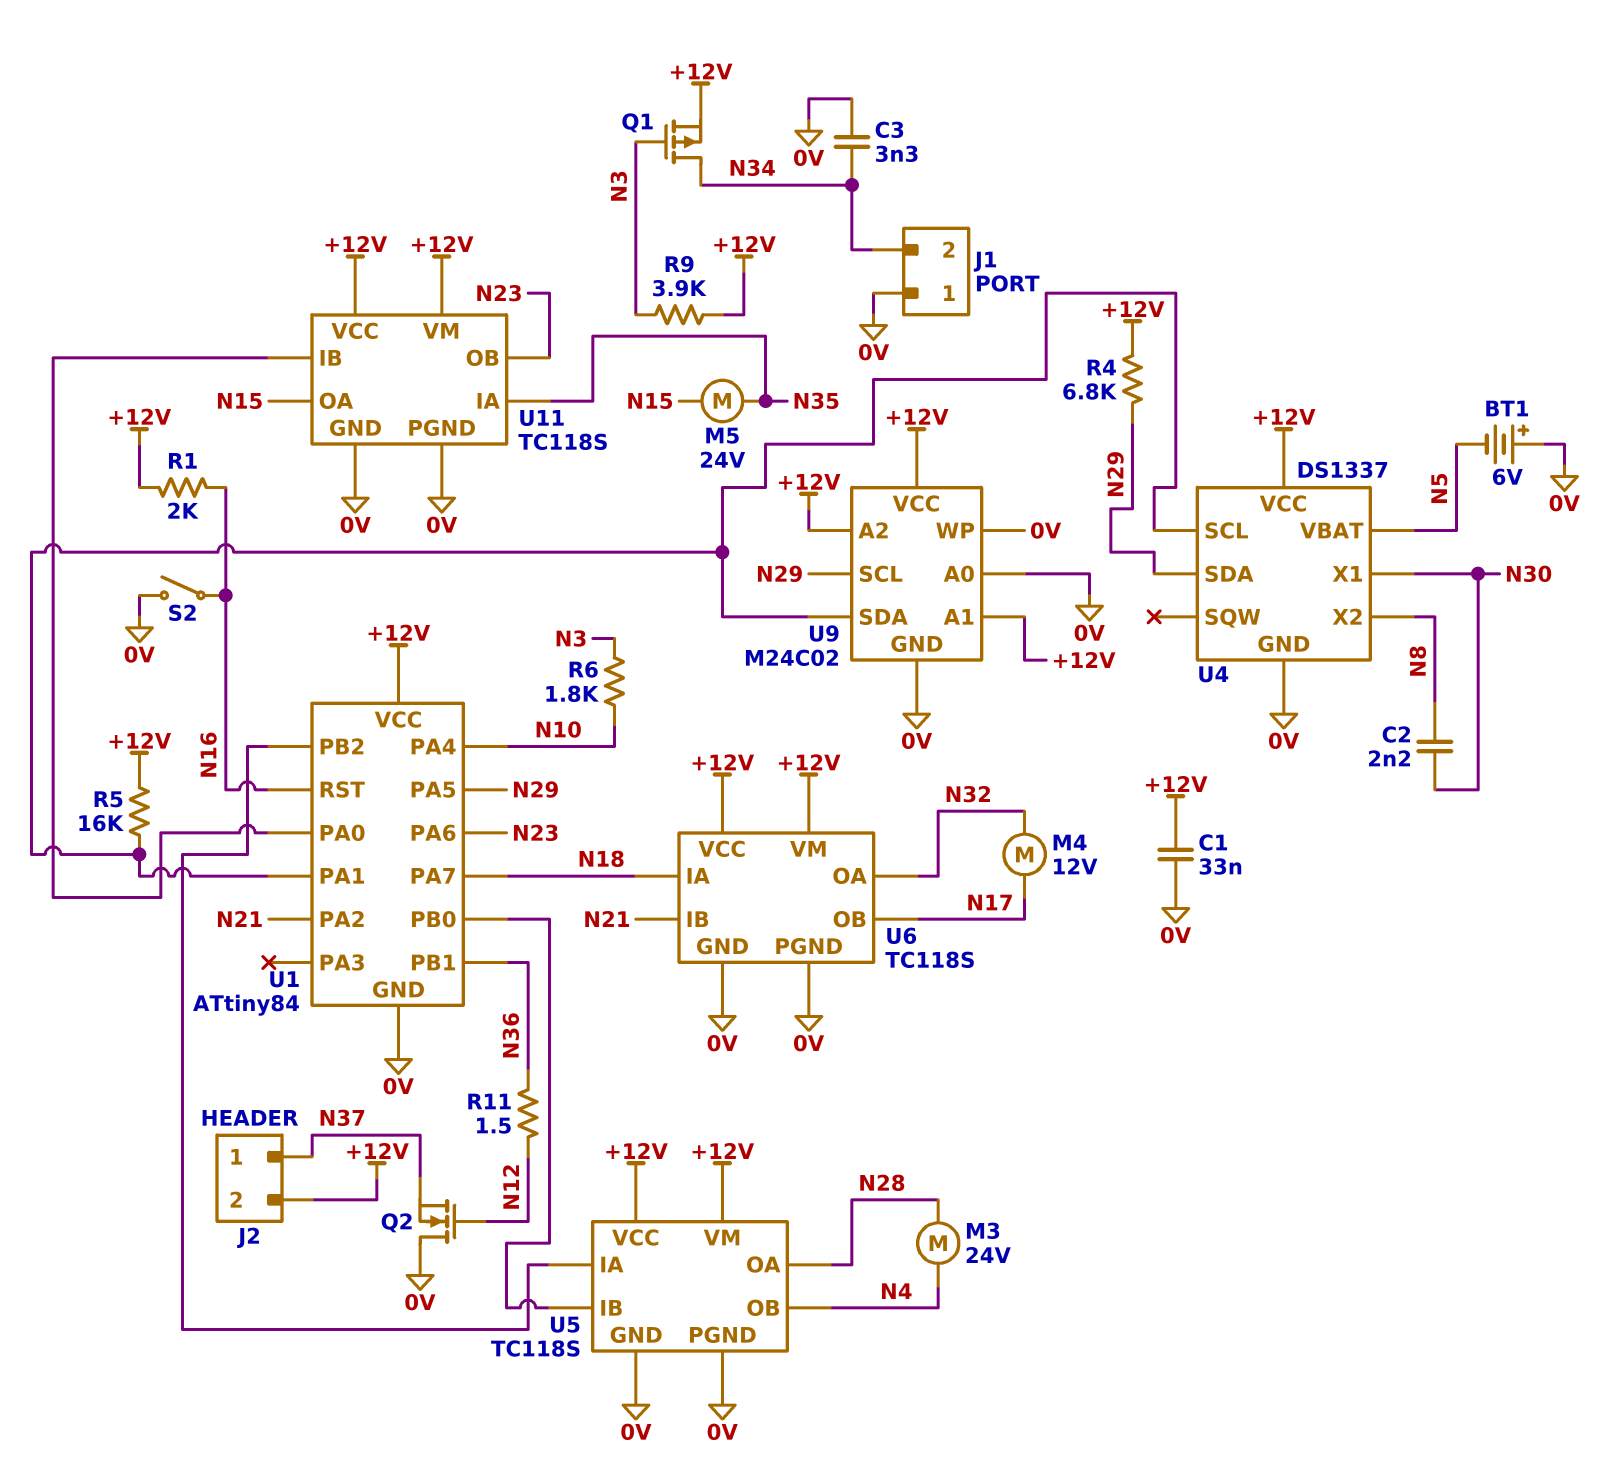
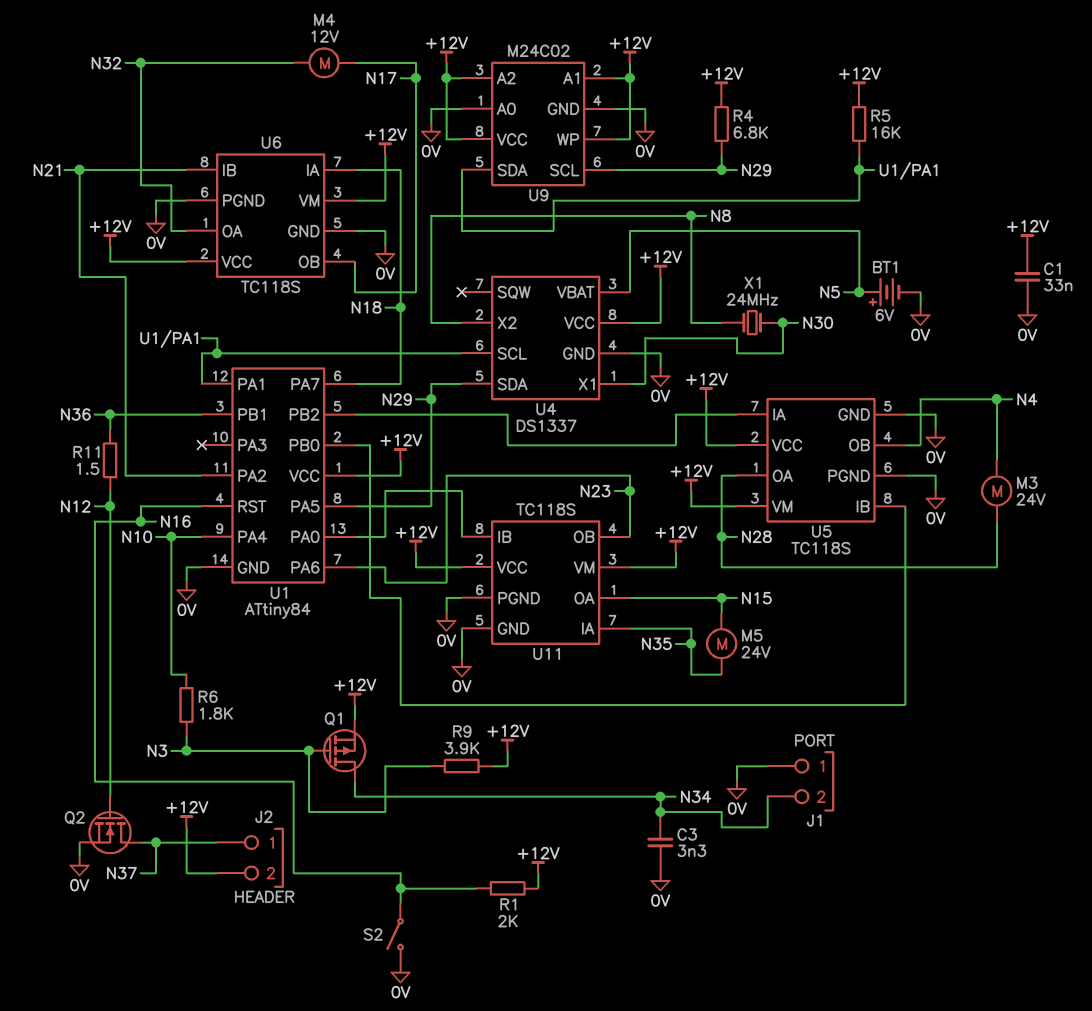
BT1: 6V (plus 0V, minus N5) -> 6V (plus N5, minus 0V)
C2: 2.2nF (N8, N30) -> none
Q2: NMOS (G N12, D 0V, S N37) -> NMOS (G N12, D N37, S 0V)
U9 pin WP: 0V -> +12V
X1: none -> 24MHz (N8, N30)

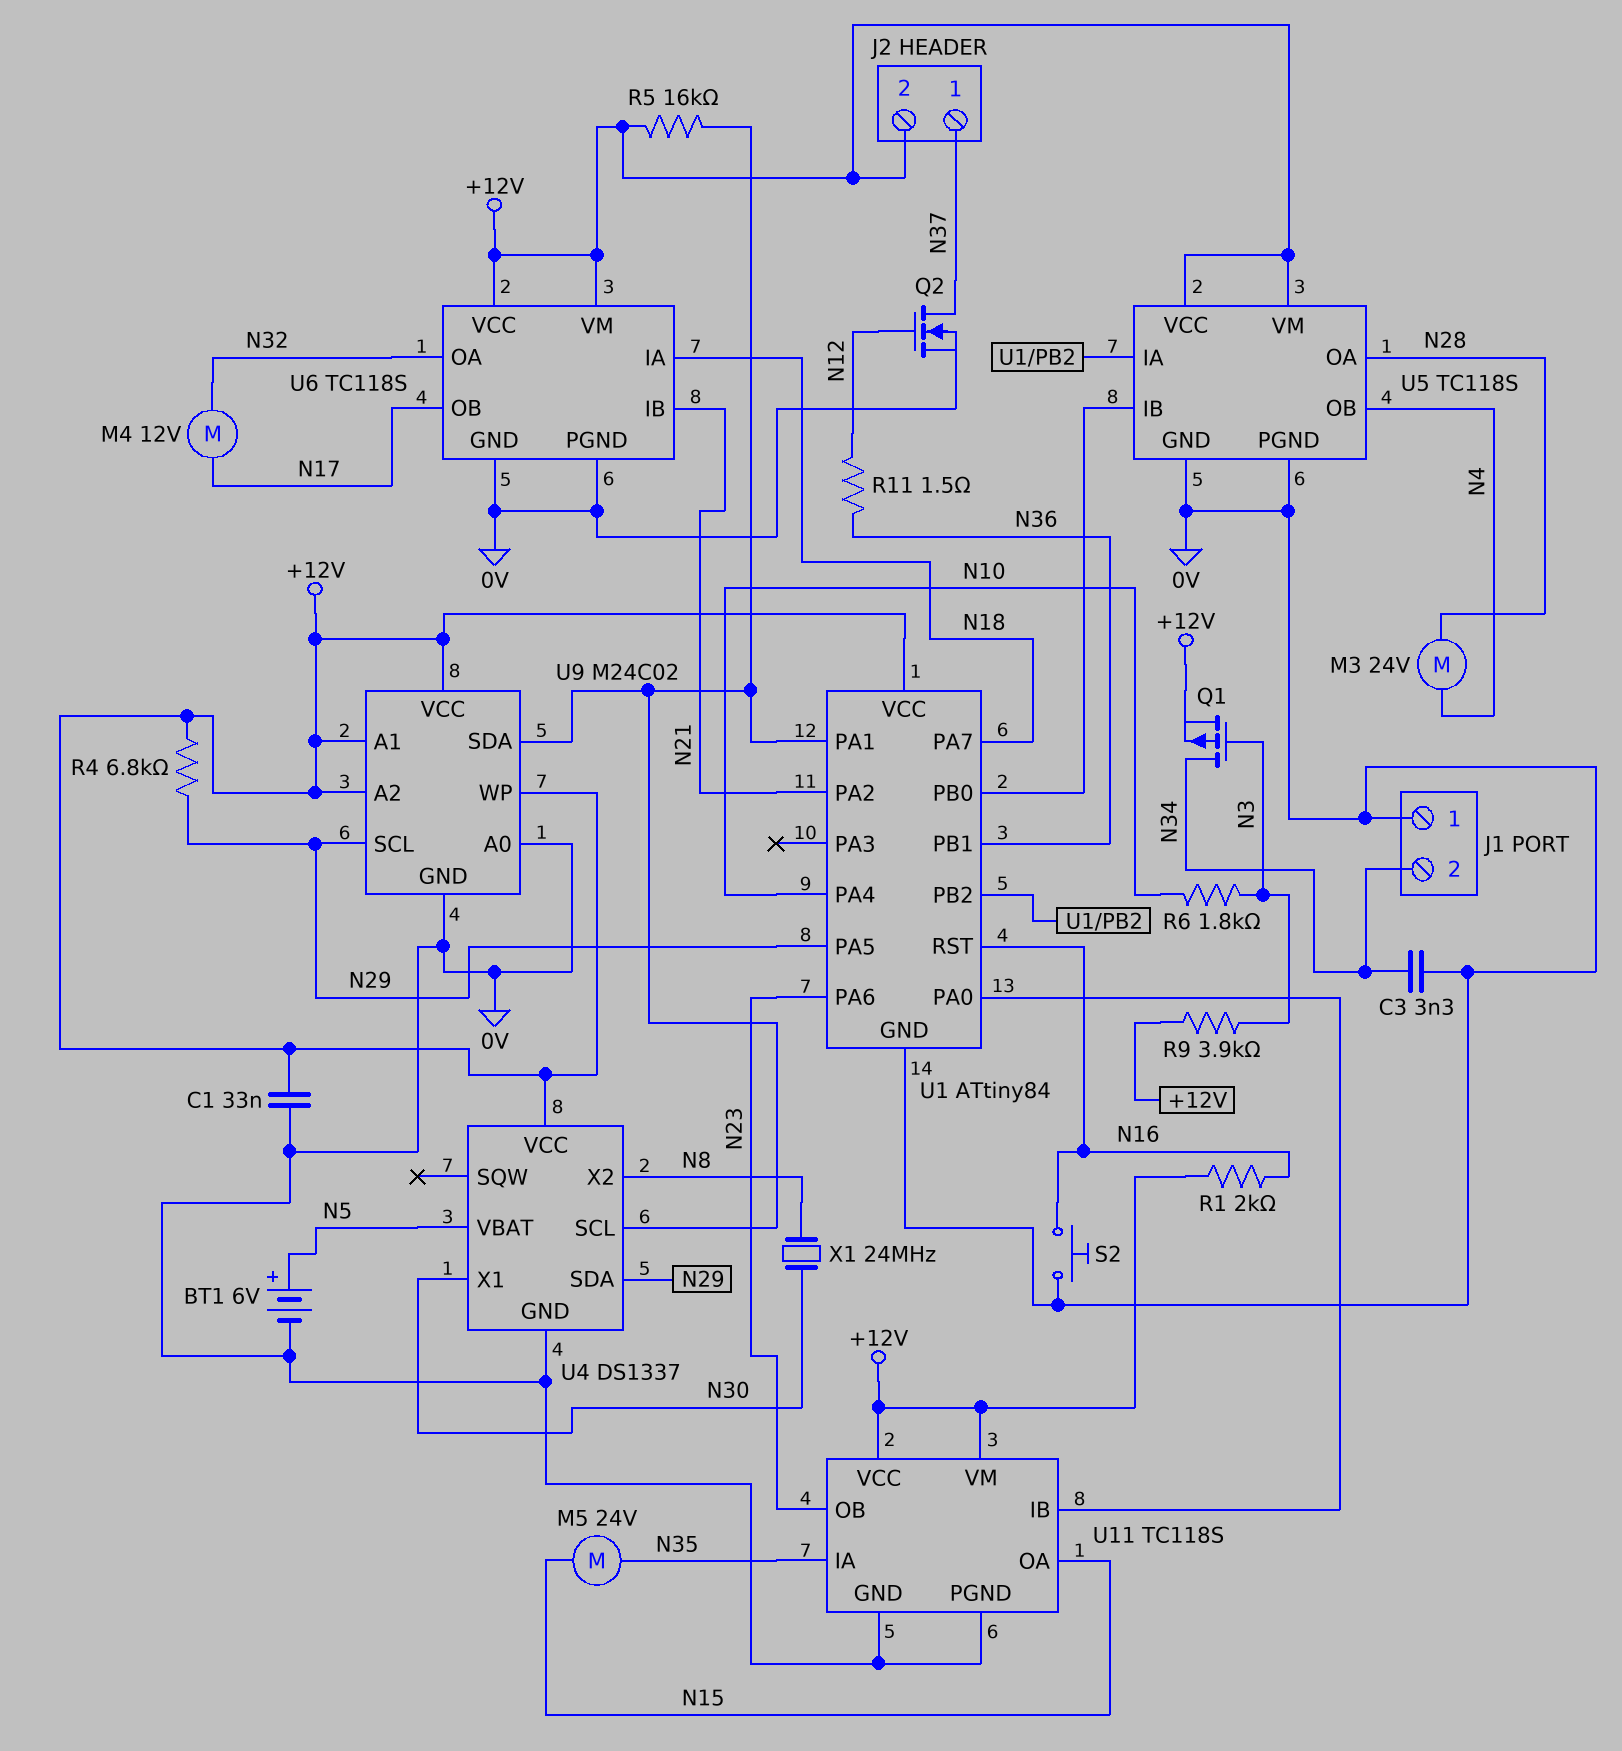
S2: switch (0V, N16) -> button (0V, N16)

